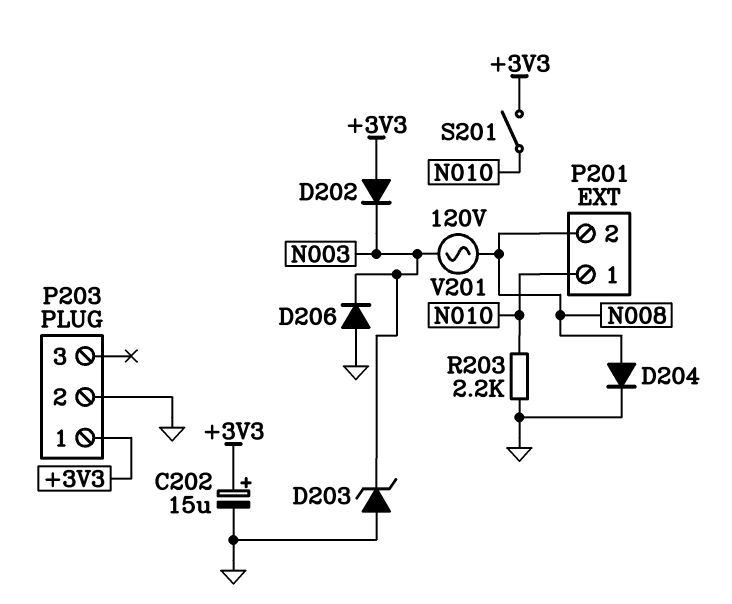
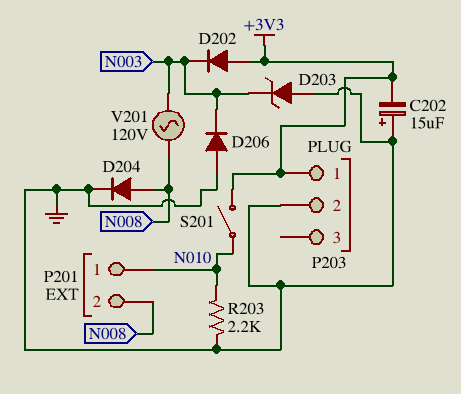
C202: 15uF (plus +3V3, minus GND) -> 15uF (plus GND, minus +3V3)

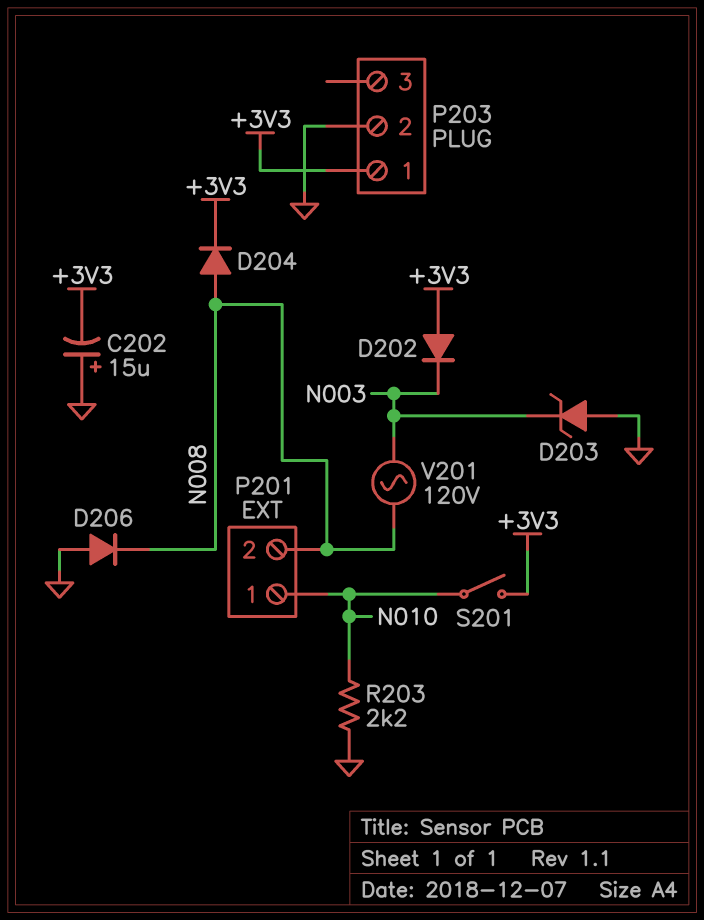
D204: diode (A N008, K GND) -> diode (A N008, K +3V3)
D206: diode (A GND, K N003) -> diode (A GND, K N008)

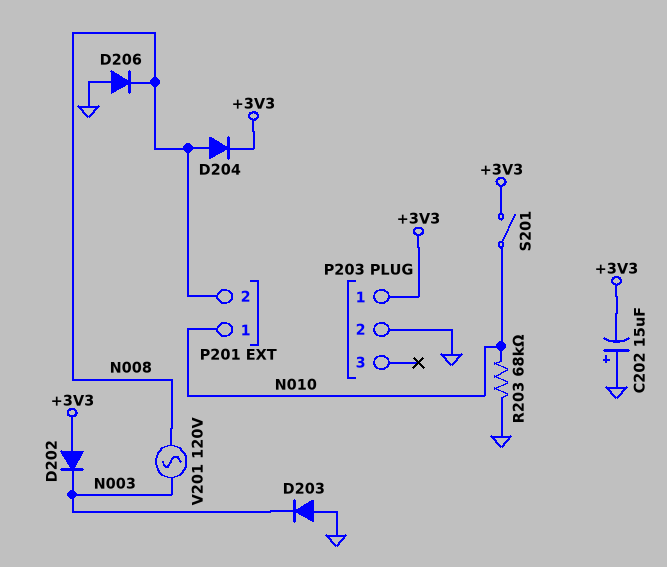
D203: zener (A GND, K N003) -> diode (A GND, K N003)
R203: 2.2k (GND, N010) -> 68k (GND, N010)

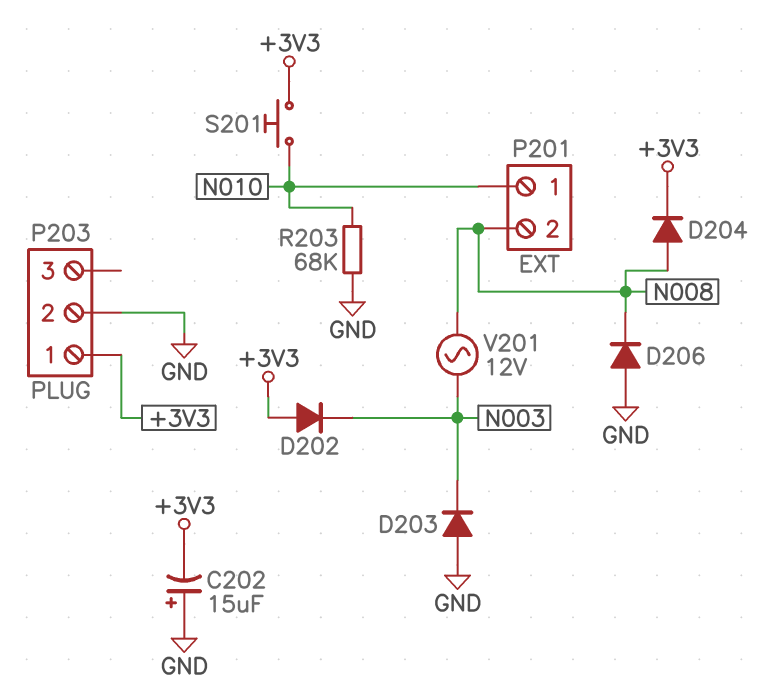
S201: switch (+3V3, N010) -> button (+3V3, N010)
V201: AC 120V (N003, N008) -> AC 12V (N003, N008)

